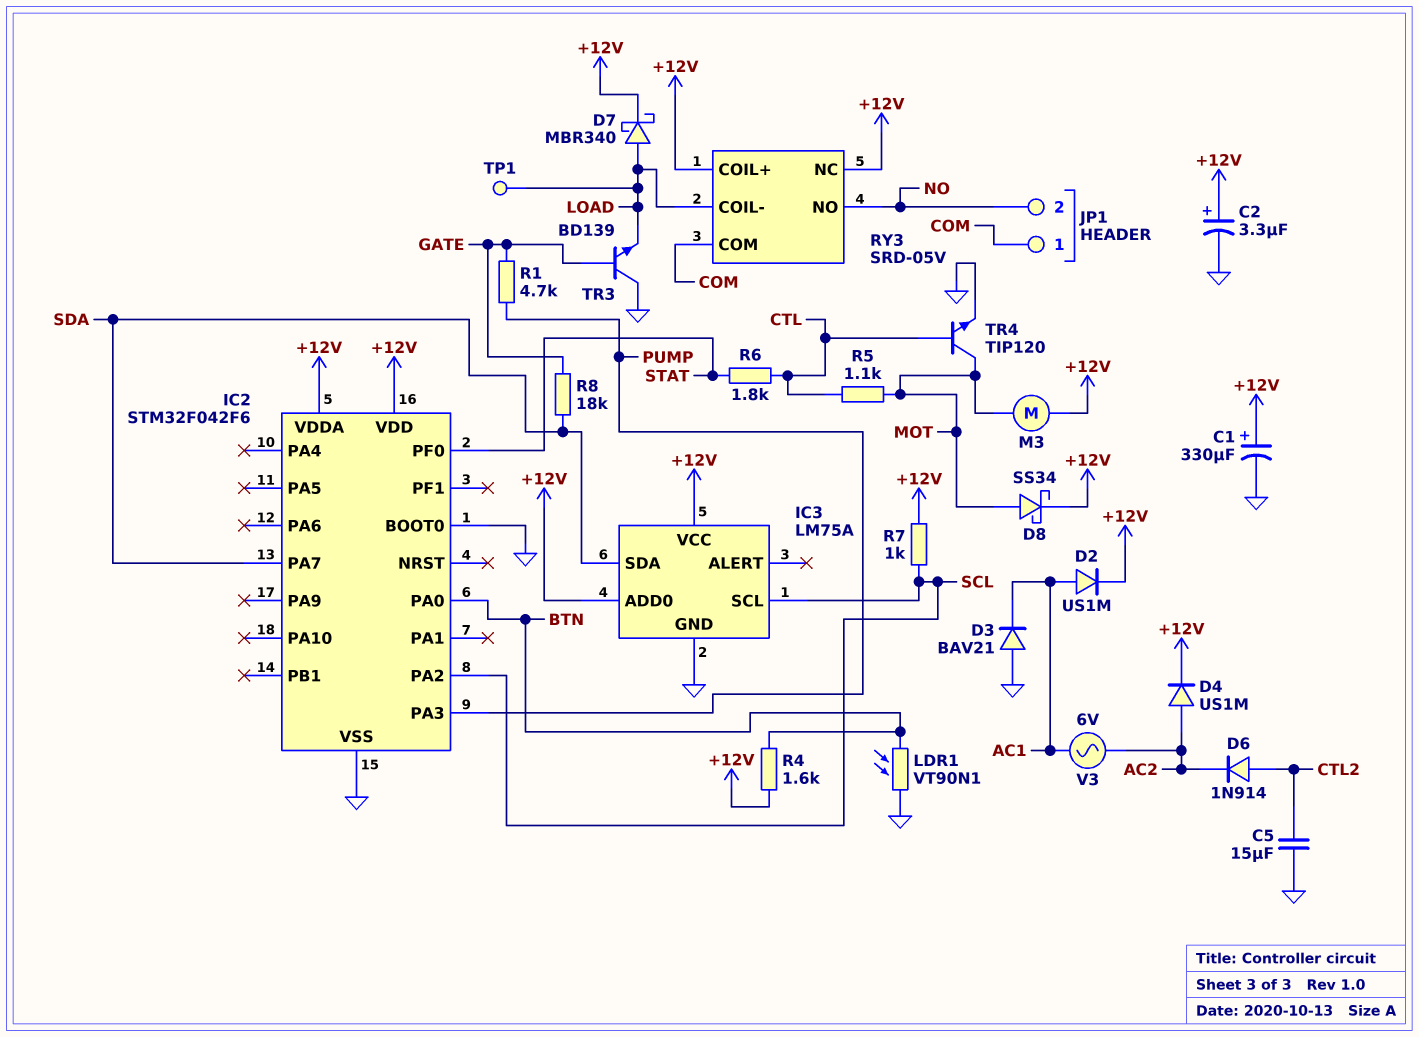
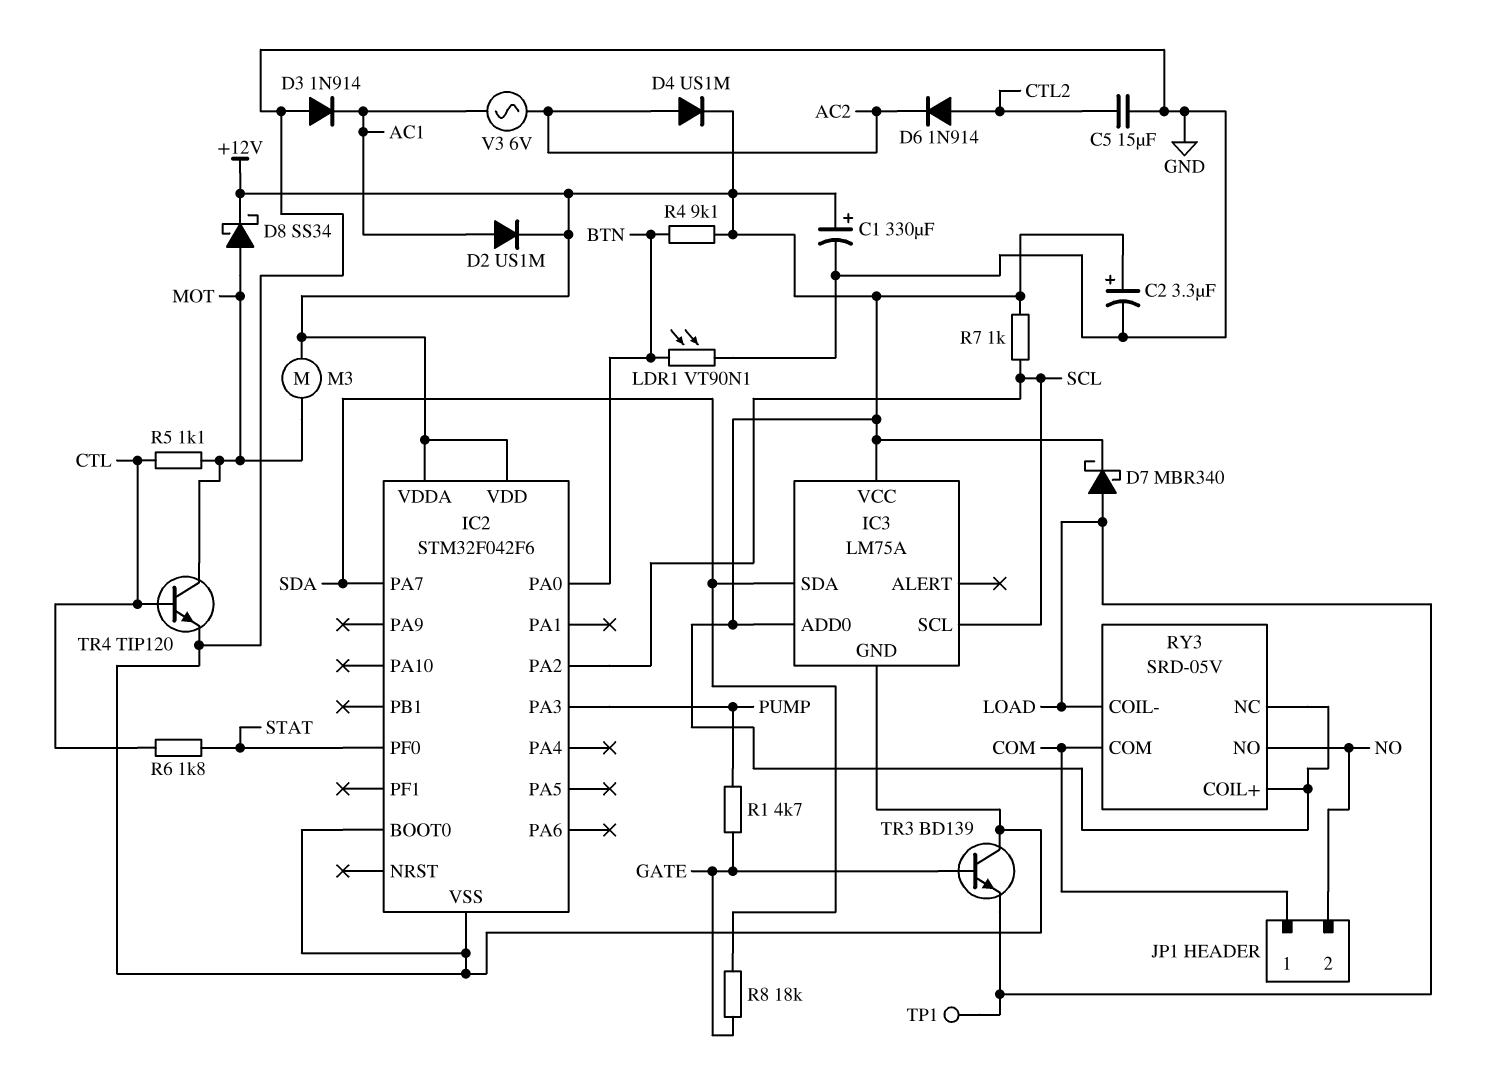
D3: diode BAV21 (A GND, K AC1) -> diode 1N914 (A GND, K AC1)
R4: 1.6k (+12V, BTN) -> 9.1k (+12V, BTN)

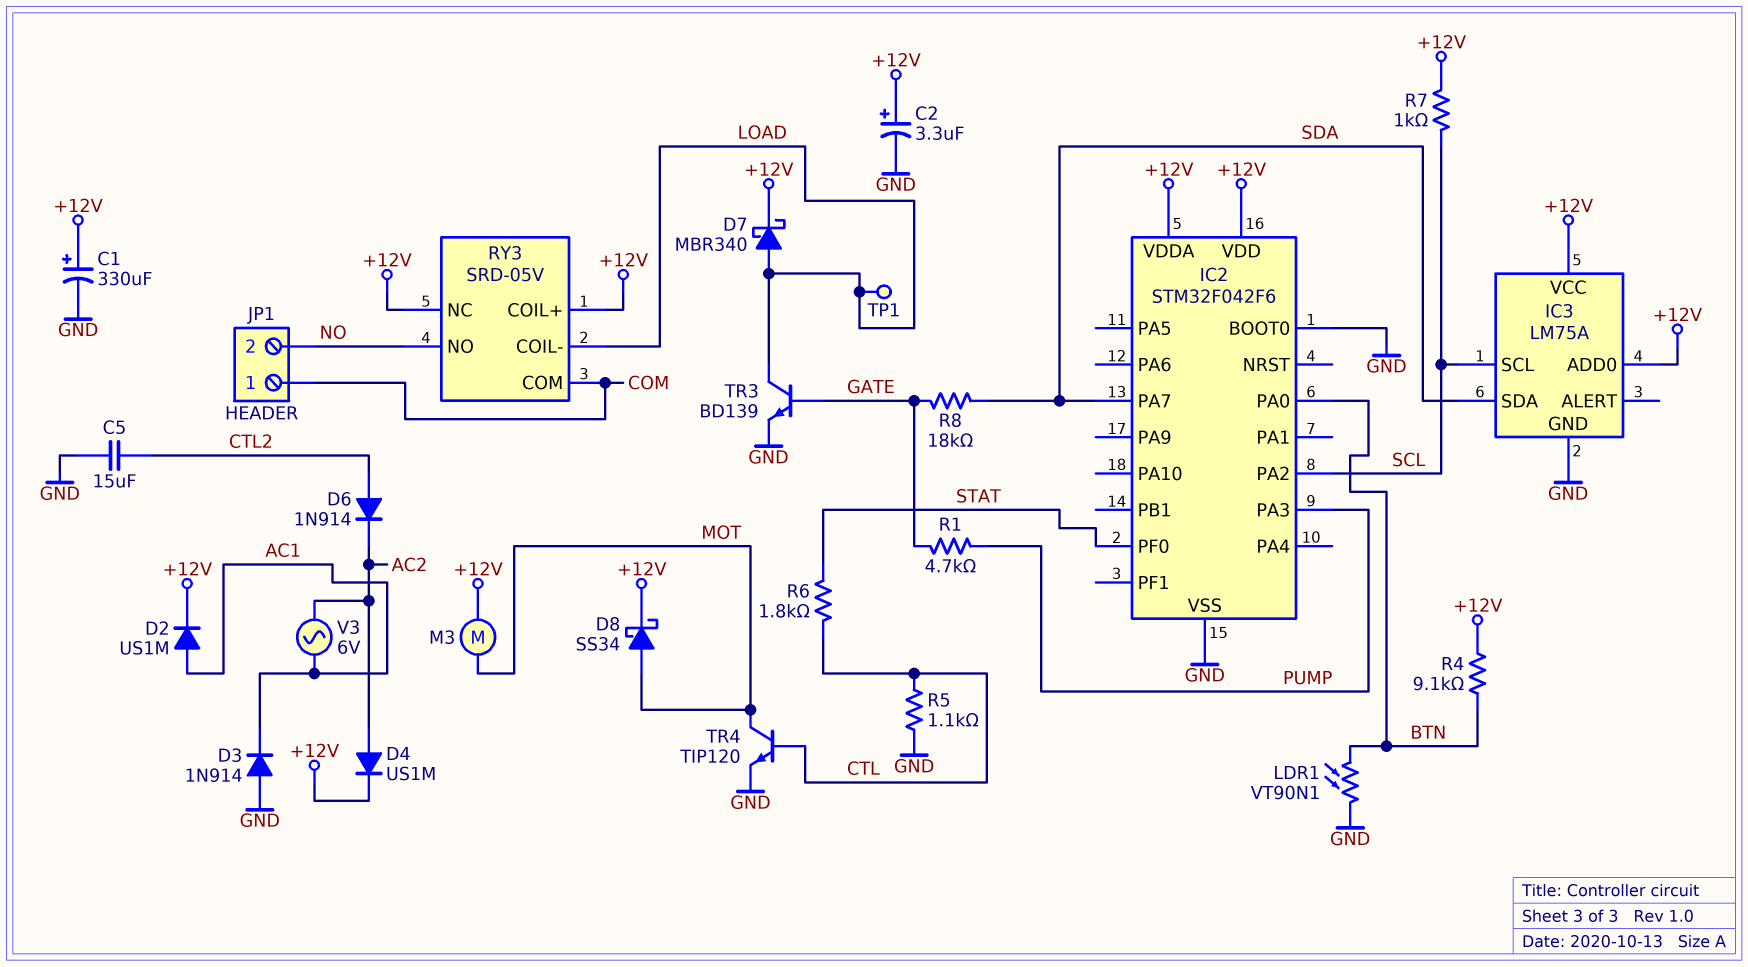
R5: 1.1k (CTL, MOT) -> 1.1k (CTL, GND)
TR3: NPN BD139 (B GATE, C GND, E LOAD) -> NPN BD139 (B GATE, C LOAD, E GND)

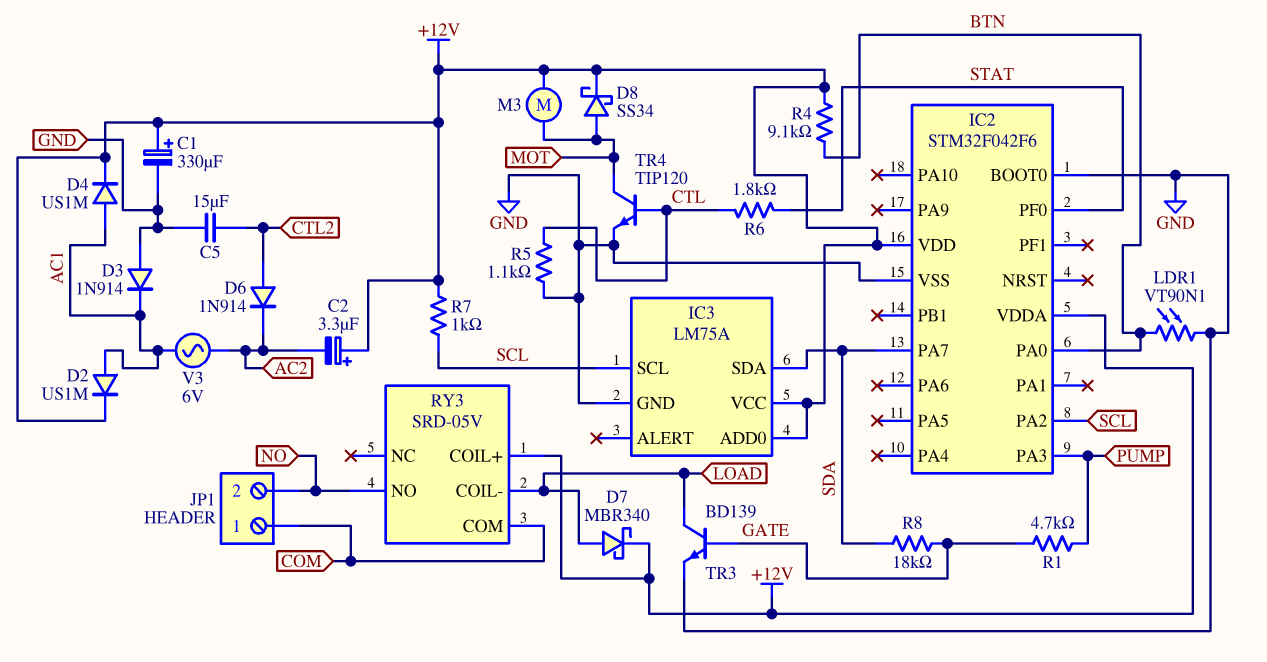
C2: 3.3uF (plus +12V, minus GND) -> 3.3uF (plus +12V, minus AC2)
D4: diode US1M (A AC2, K +12V) -> diode US1M (A AC1, K +12V)
RY3 pin NC: +12V -> none
TP1: test point (LOAD) -> none

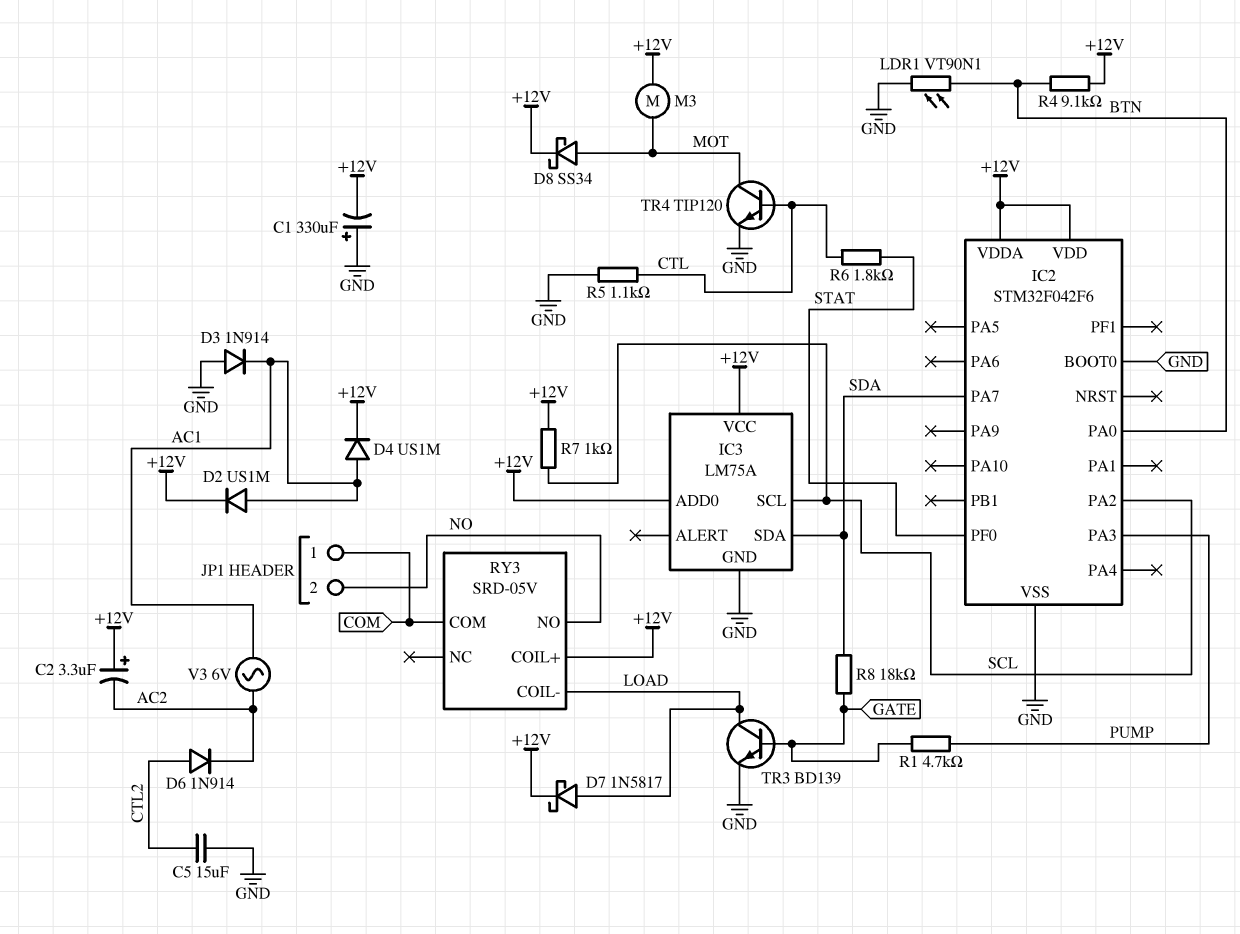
C1: 330uF (plus +12V, minus GND) -> 330uF (plus GND, minus +12V)
D7: schottky MBR340 (A LOAD, K +12V) -> schottky 1N5817 (A LOAD, K +12V)

